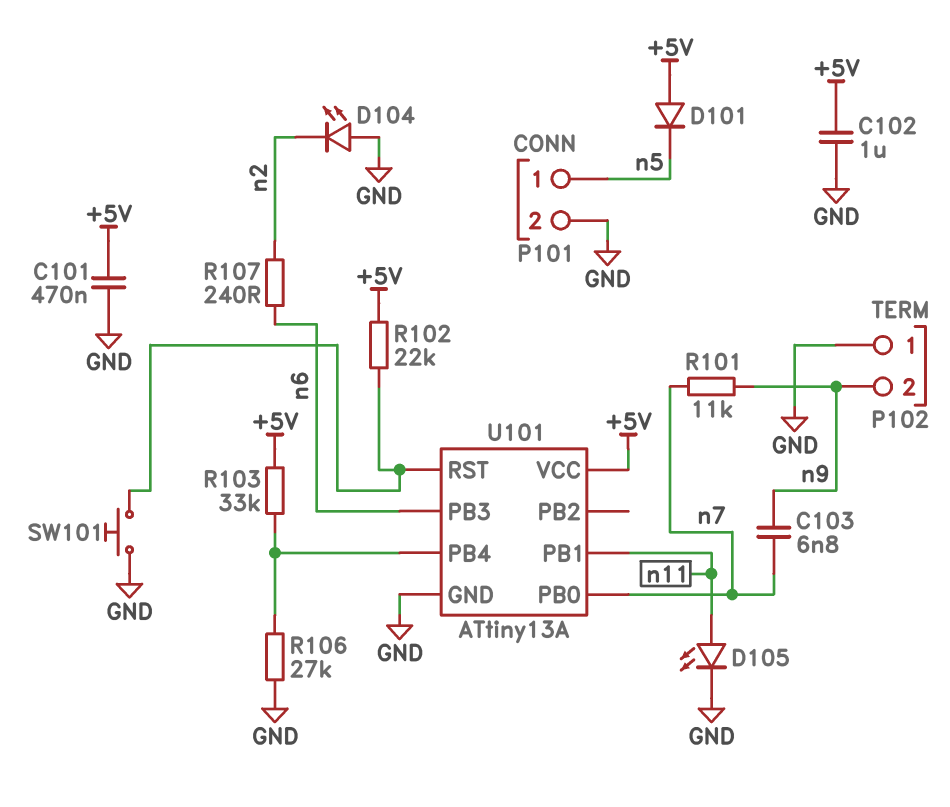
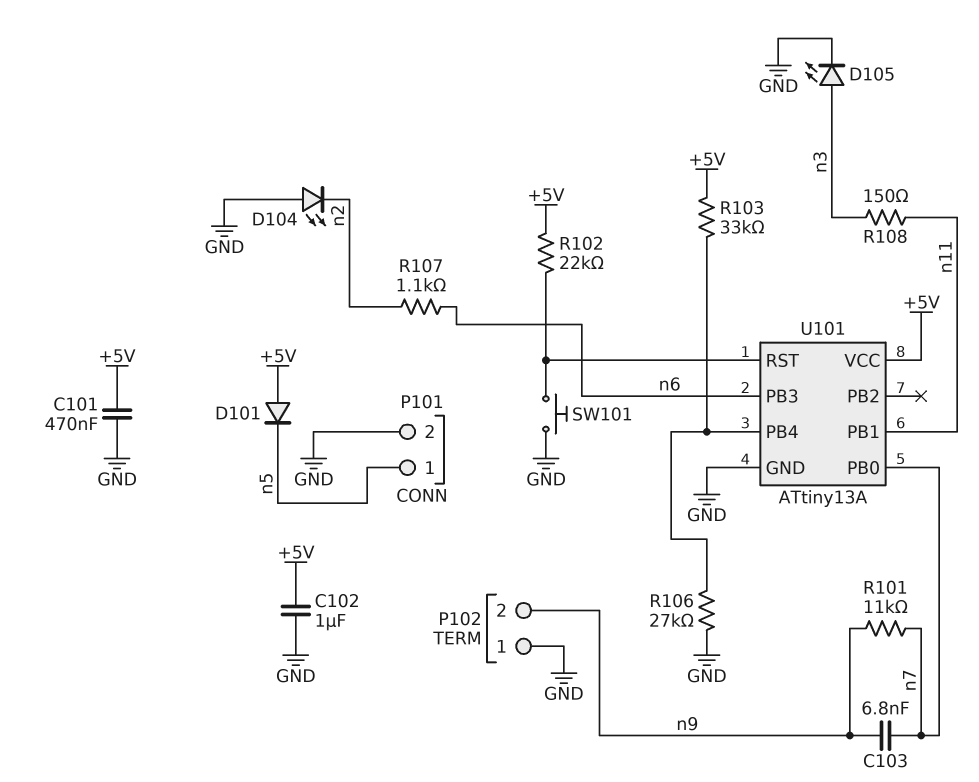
D105: LED (A n11, K GND) -> LED (A n3, K GND)
R107: 240 (n2, n6) -> 1.1k (n2, n6)
R108: none -> 150 (n3, n11)

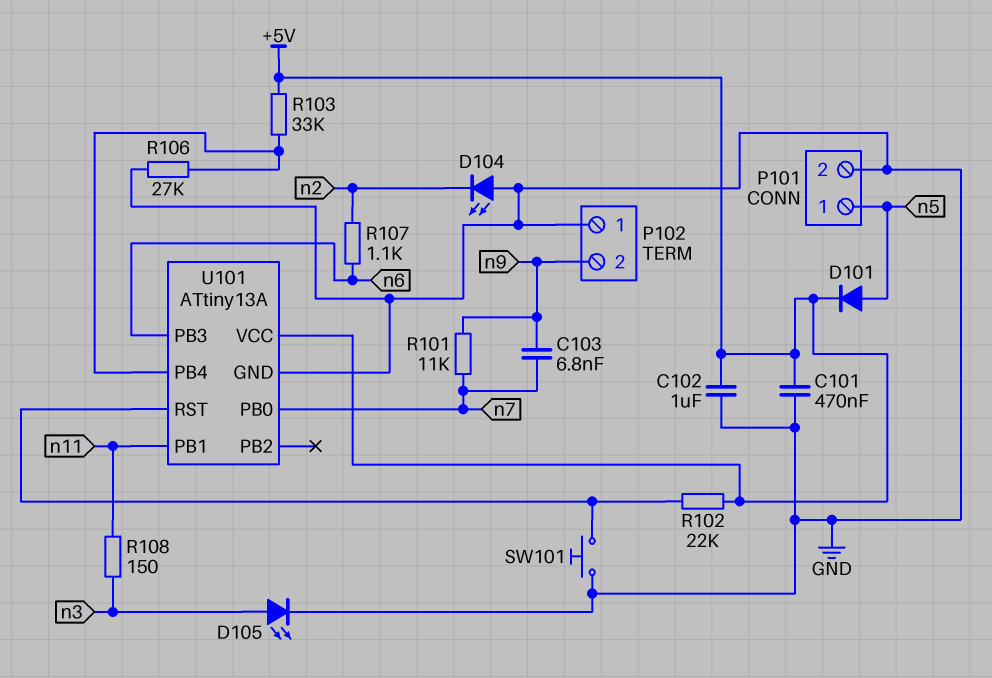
D101: diode (A +5V, K n5) -> diode (A n5, K +5V)

